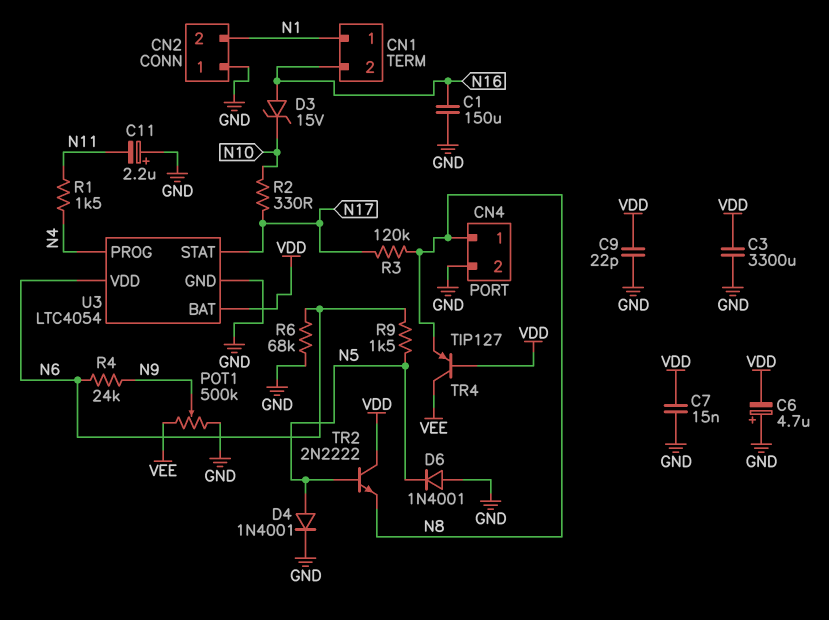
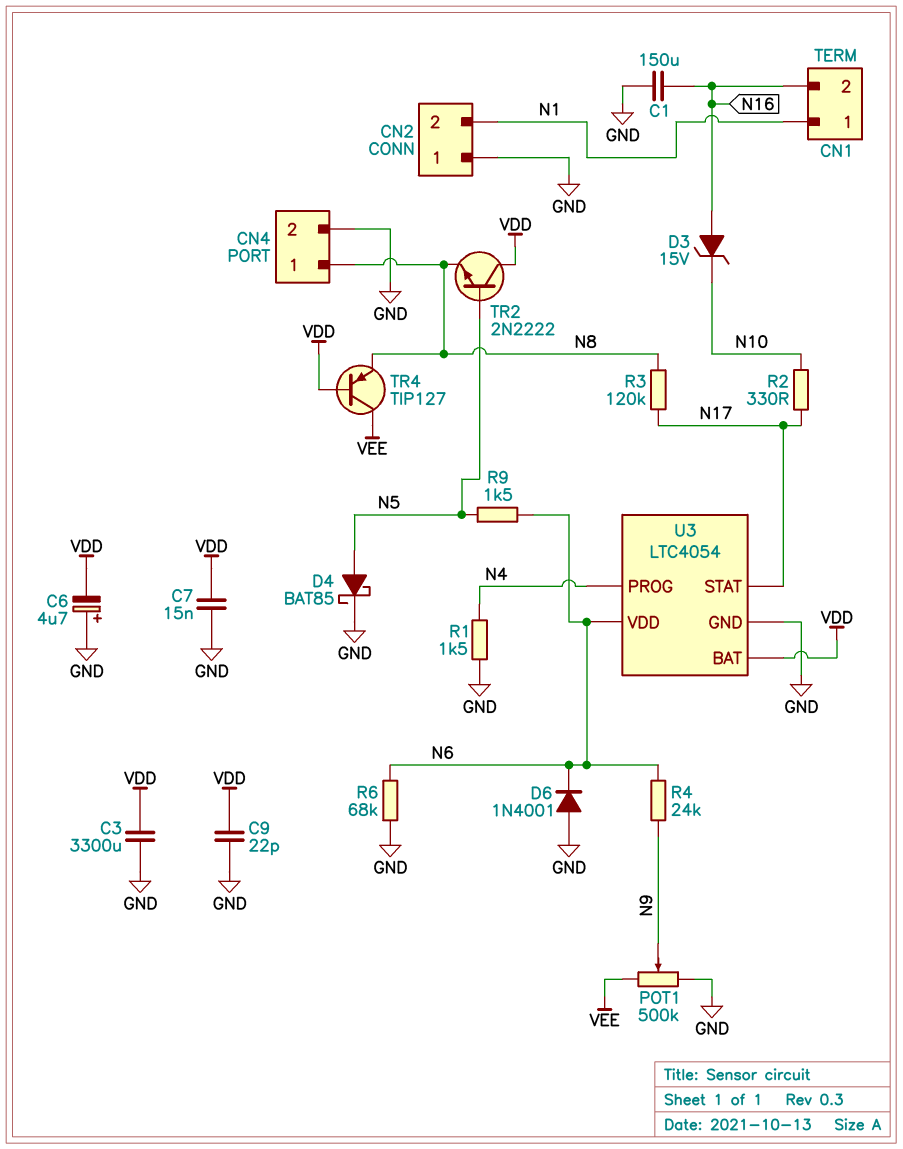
C11: 2.2uF (plus GND, minus N11) -> none
D4: diode 1N4001 (A N5, K GND) -> schottky BAT85 (A N5, K GND)
D6: diode 1N4001 (A GND, K N5) -> diode 1N4001 (A GND, K N6)
R1: 1.5k (N4, N11) -> 1.5k (GND, N4)

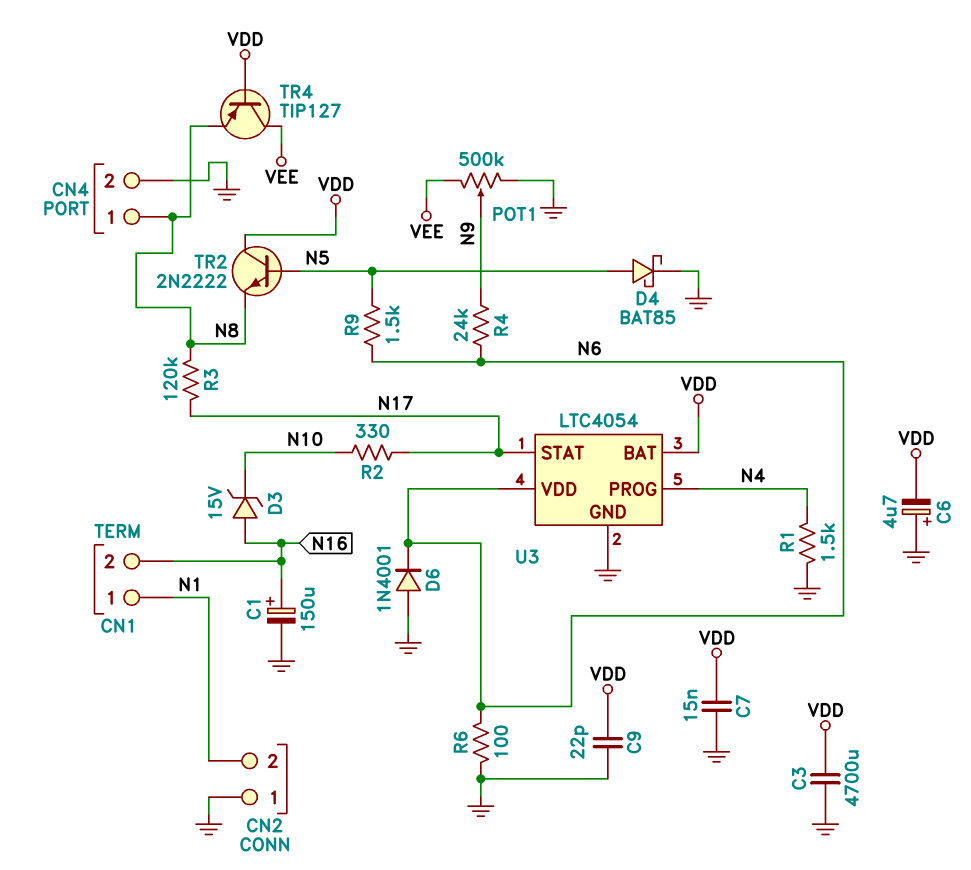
C1: 150uF (GND, N16) -> 150uF (plus N16, minus GND)
C3: 3300uF (GND, VDD) -> 4700uF (GND, VDD)
R6: 68k (GND, N6) -> 100 (GND, N6)

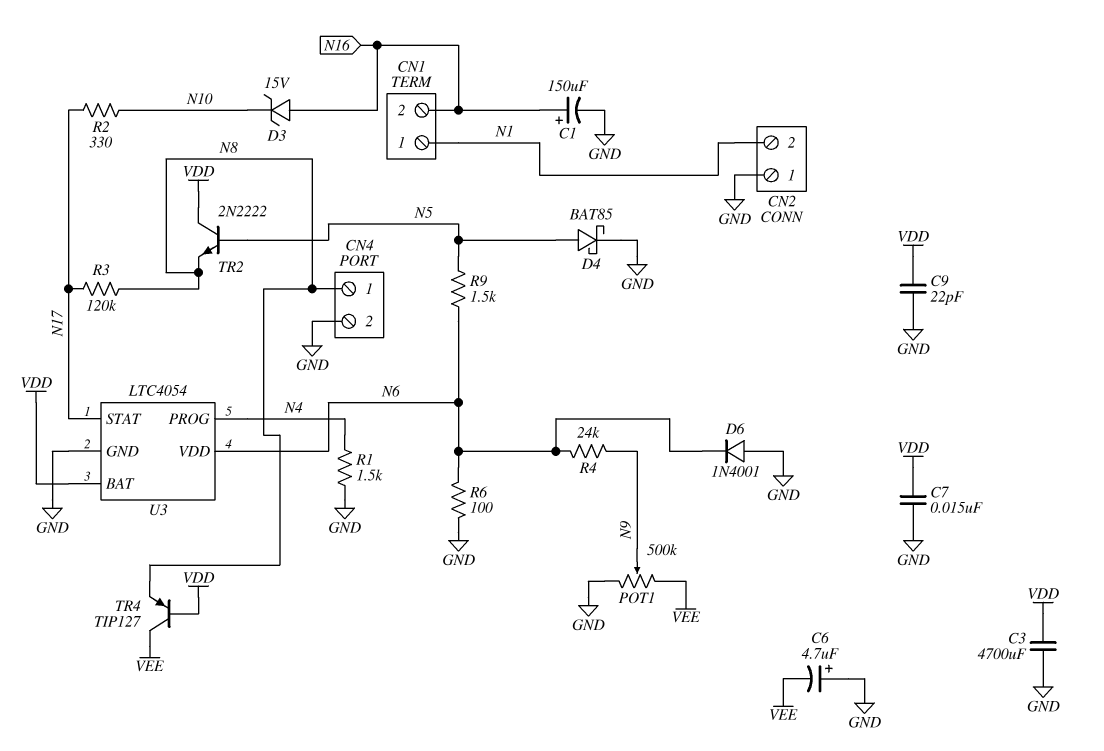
C6: 4.7uF (plus GND, minus VDD) -> 4.7uF (plus GND, minus VEE)

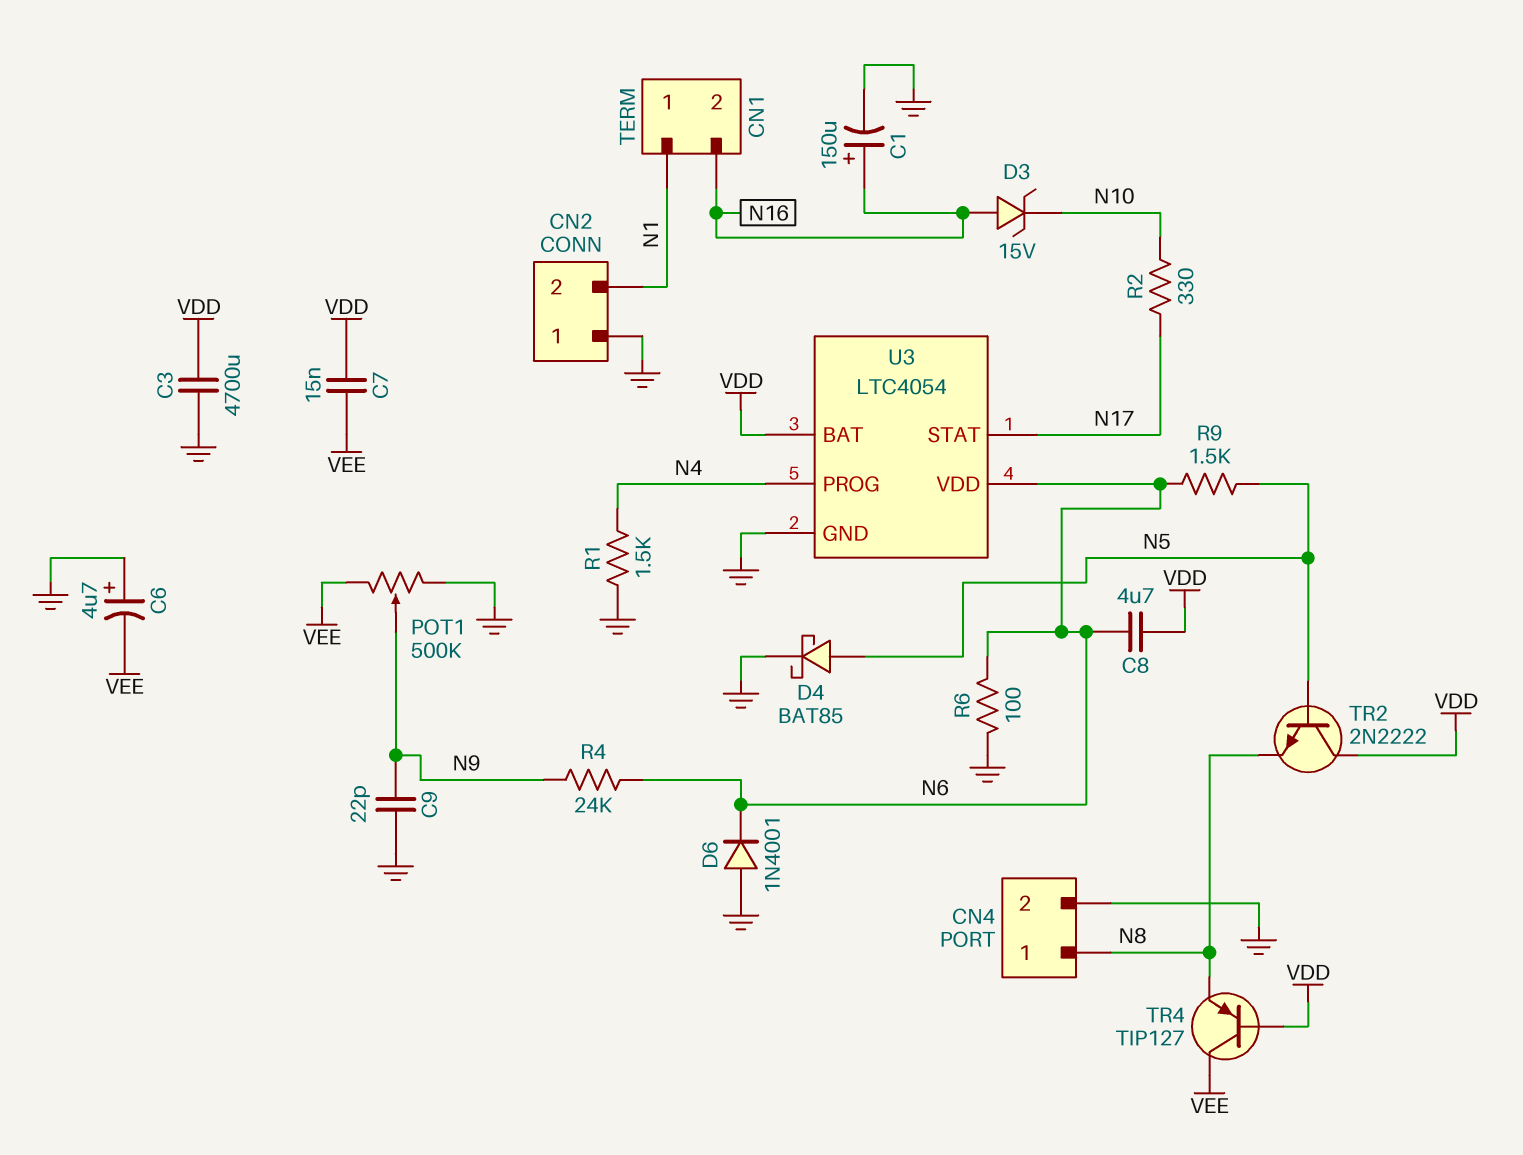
C7: 15nF (GND, VDD) -> 15nF (VDD, VEE)
C8: none -> 4.7uF (N6, VDD)
C9: 22pF (GND, VDD) -> 22pF (GND, N9)
R3: 120k (N8, N17) -> none

